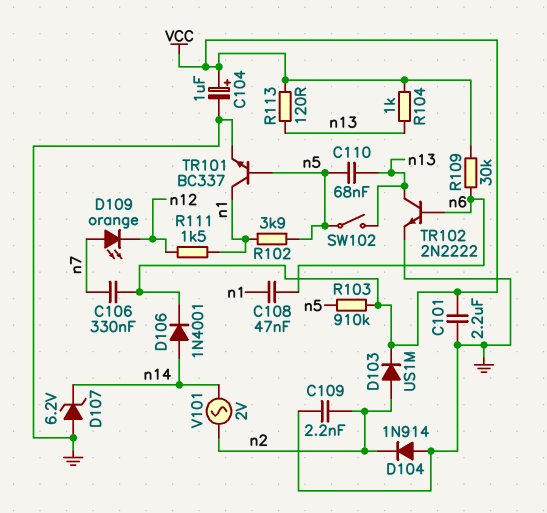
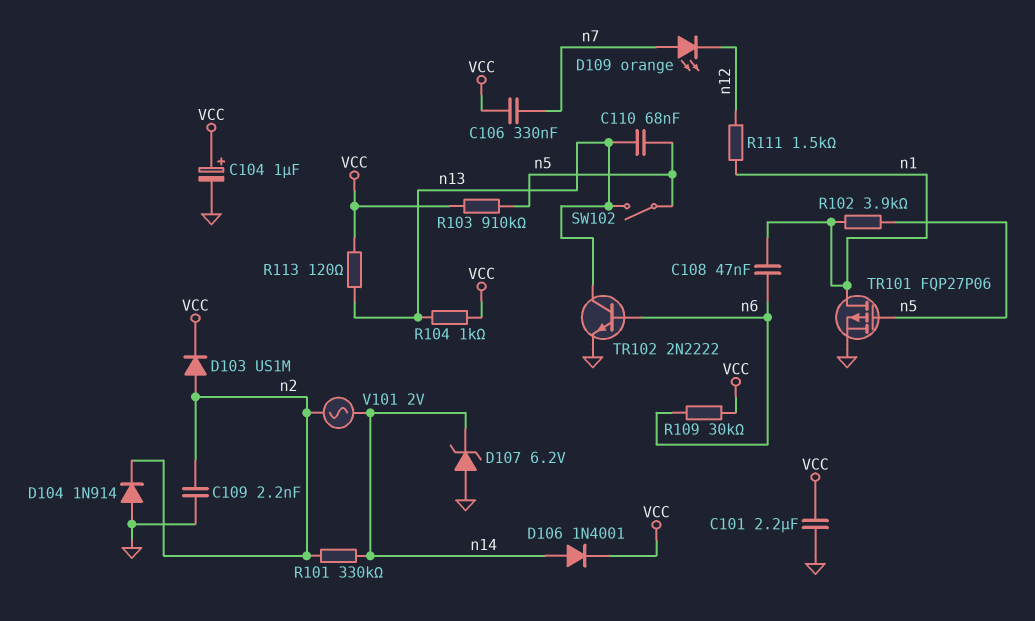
R101: none -> 330k (n2, n14)
TR101: NPN BC337 (B n5, C n1, E GND) -> PMOS FQP27P06 (G n5, D n1, S GND)

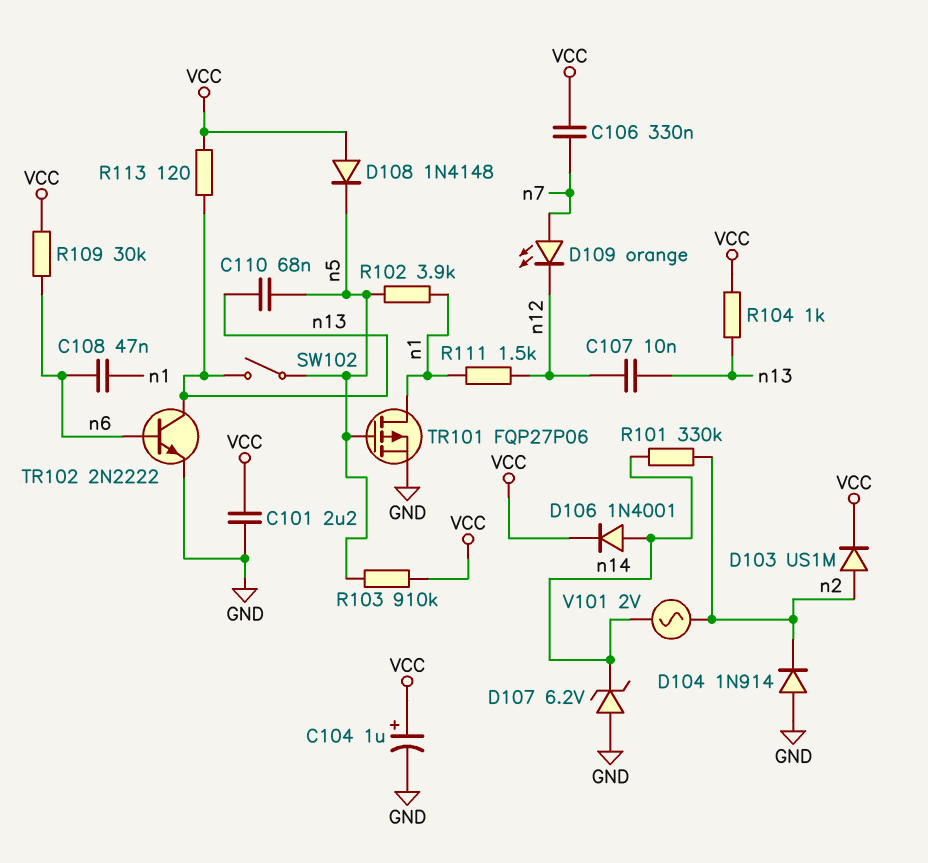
C107: none -> 10nF (n12, n13)
C109: 2.2nF (GND, n2) -> none
D108: none -> diode 1N4148 (A VCC, K n5)

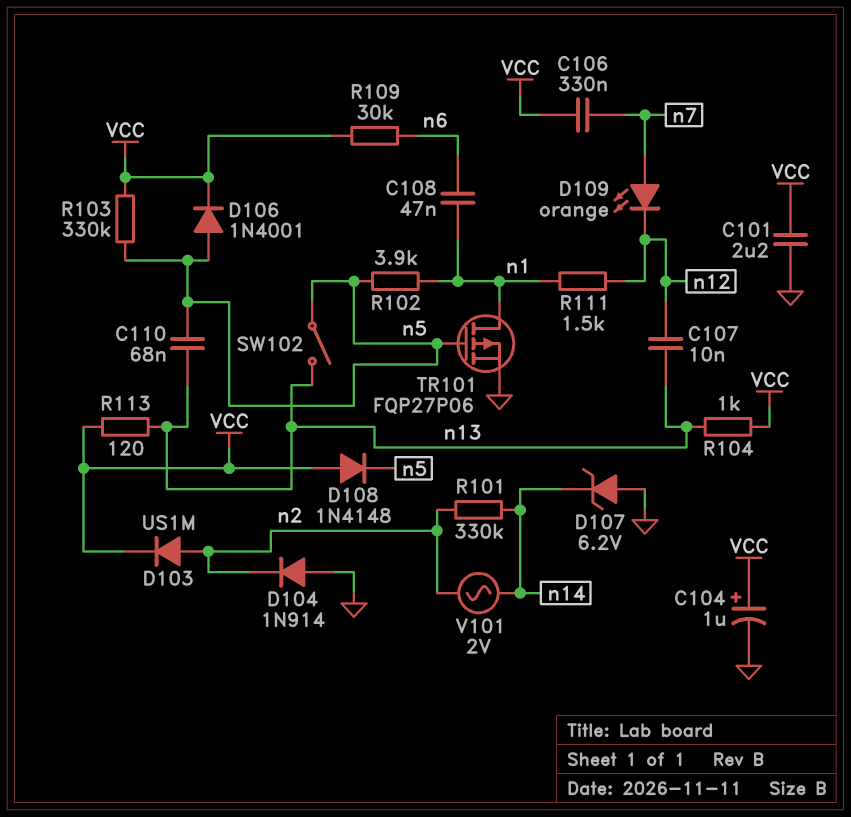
D106: diode 1N4001 (A n14, K VCC) -> diode 1N4001 (A n5, K VCC)
R103: 910k (VCC, n5) -> 330k (VCC, n5)
TR102: NPN 2N2222 (B n6, C n13, E GND) -> none

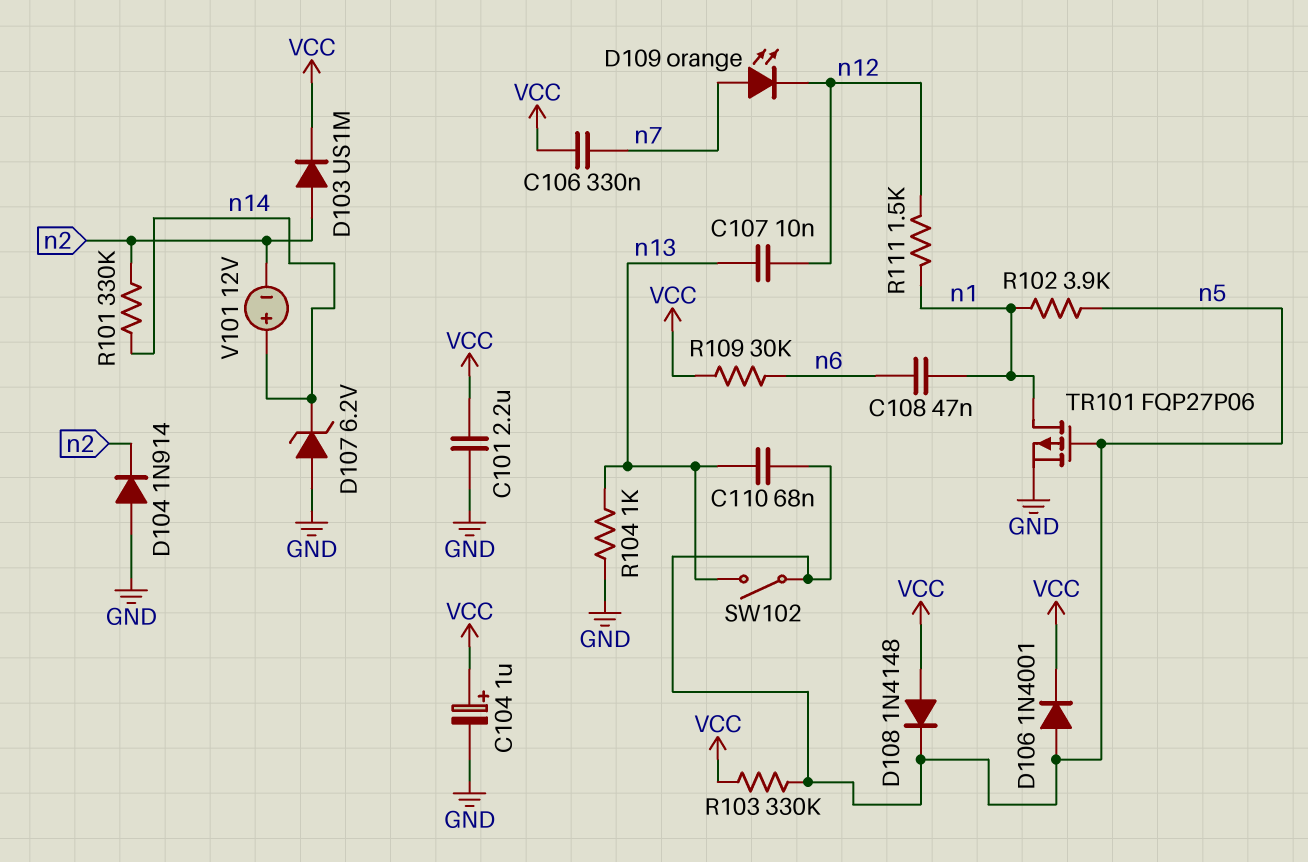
R104: 1k (VCC, n13) -> 1k (GND, n13)
R113: 120 (VCC, n13) -> none
V101: AC 2V (n2, n14) -> 12V (plus n14, minus n2)

